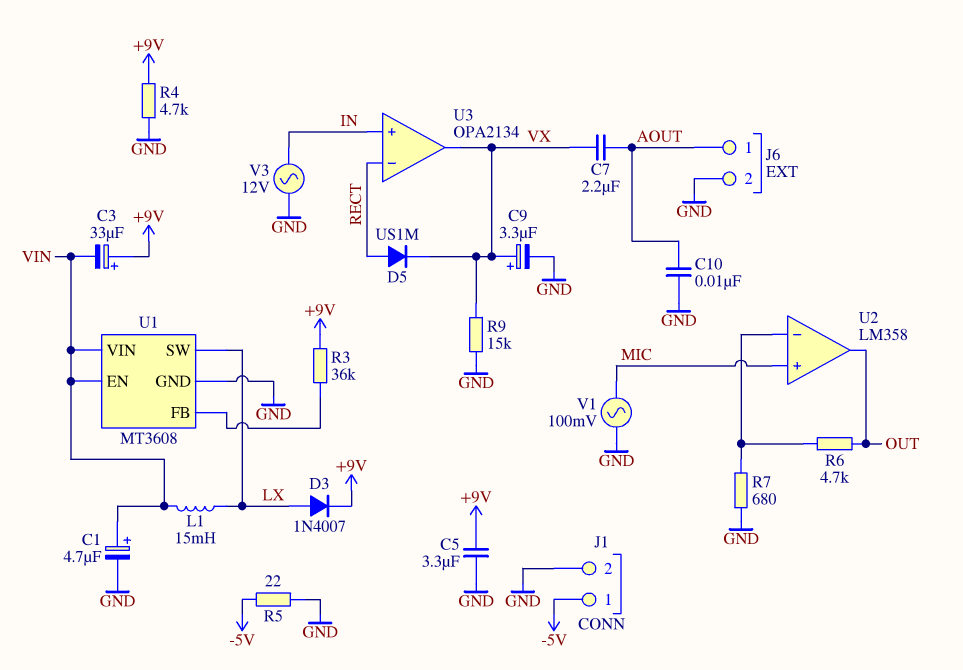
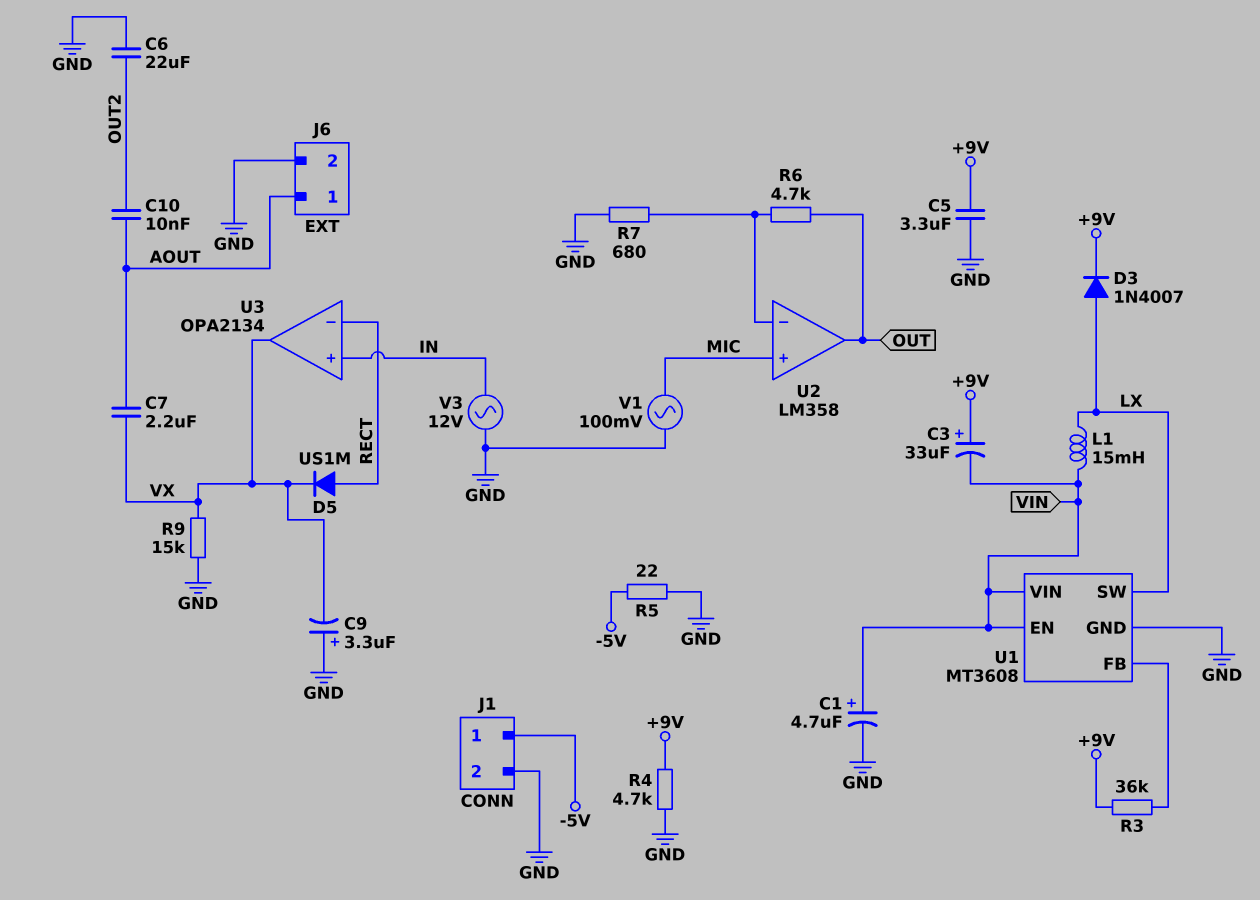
C6: none -> 22uF (GND, OUT2)
C9: 3.3uF (plus VX, minus GND) -> 3.3uF (plus GND, minus VX)
C10: 10nF (AOUT, GND) -> 10nF (AOUT, OUT2)

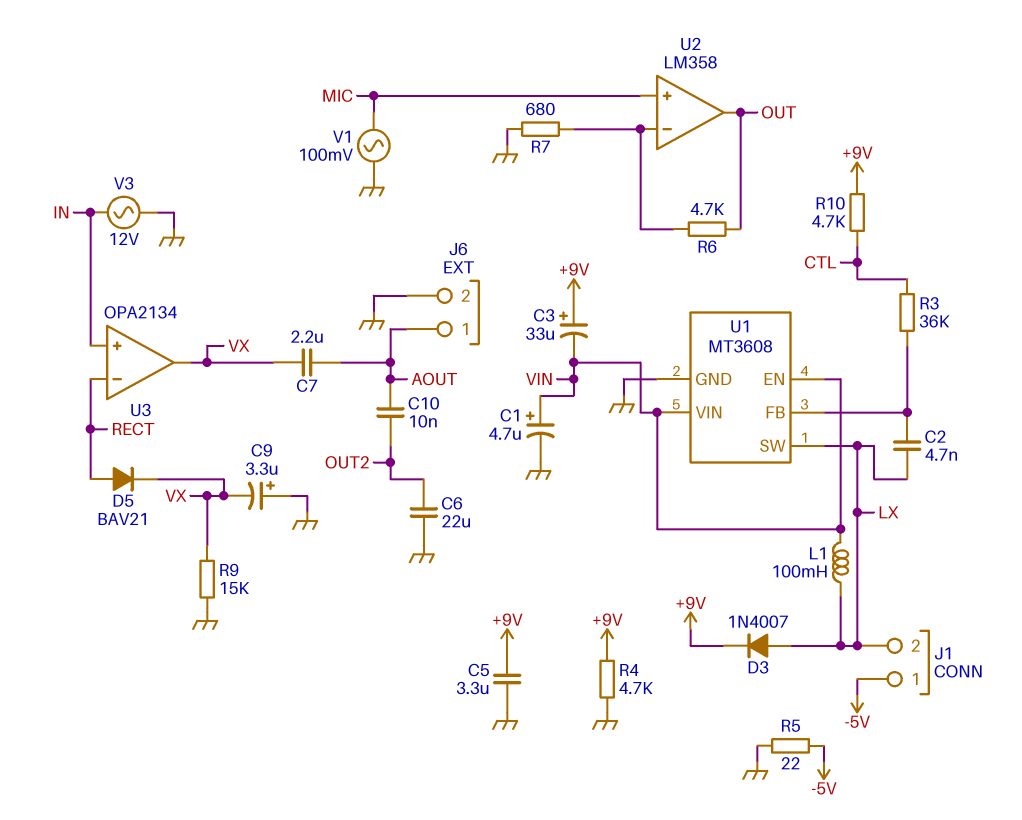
C2: none -> 4.7nF (LX, U1/FB)
D5: diode US1M (A RECT, K VX) -> diode BAV21 (A RECT, K VX)
J1 pin 2: GND -> LX
L1: 15mH (LX, VIN) -> 100mH (LX, VIN)
R3: 36k (+9V, U1/FB) -> 36k (CTL, U1/FB)
R10: none -> 4.7k (+9V, CTL)

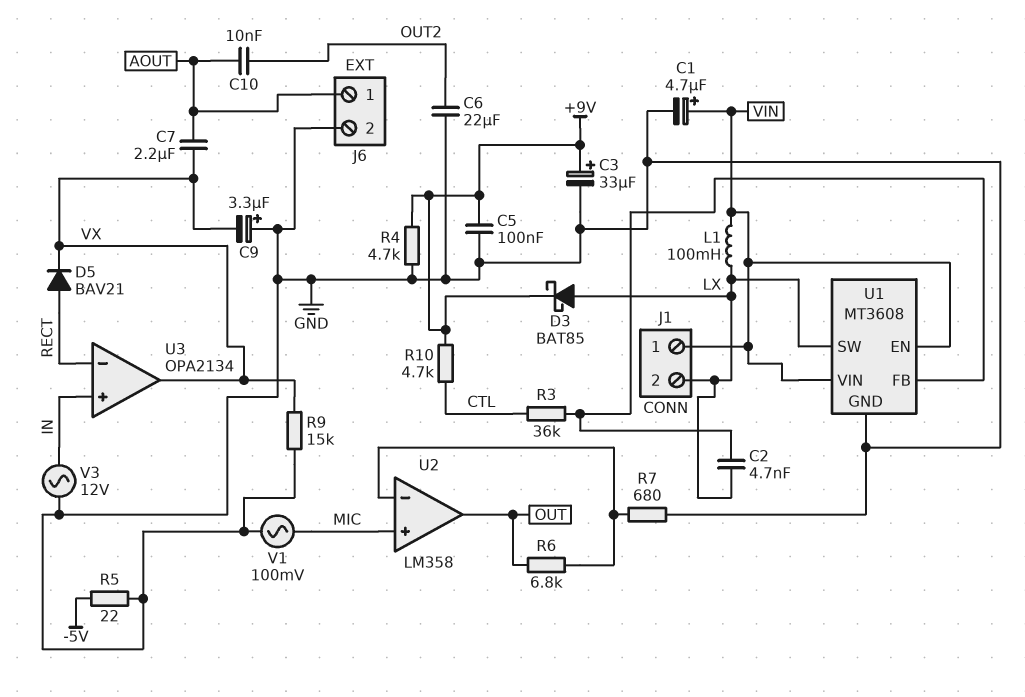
C3: 33uF (plus +9V, minus VIN) -> 33uF (plus +9V, minus GND)
C5: 3.3uF (+9V, GND) -> 100nF (+9V, GND)
D3: diode 1N4007 (A LX, K +9V) -> schottky BAT85 (A LX, K +9V)
J1 pin 1: -5V -> VIN
R6: 4.7k (OUT, U2/in-) -> 6.8k (OUT, U2/in-)

